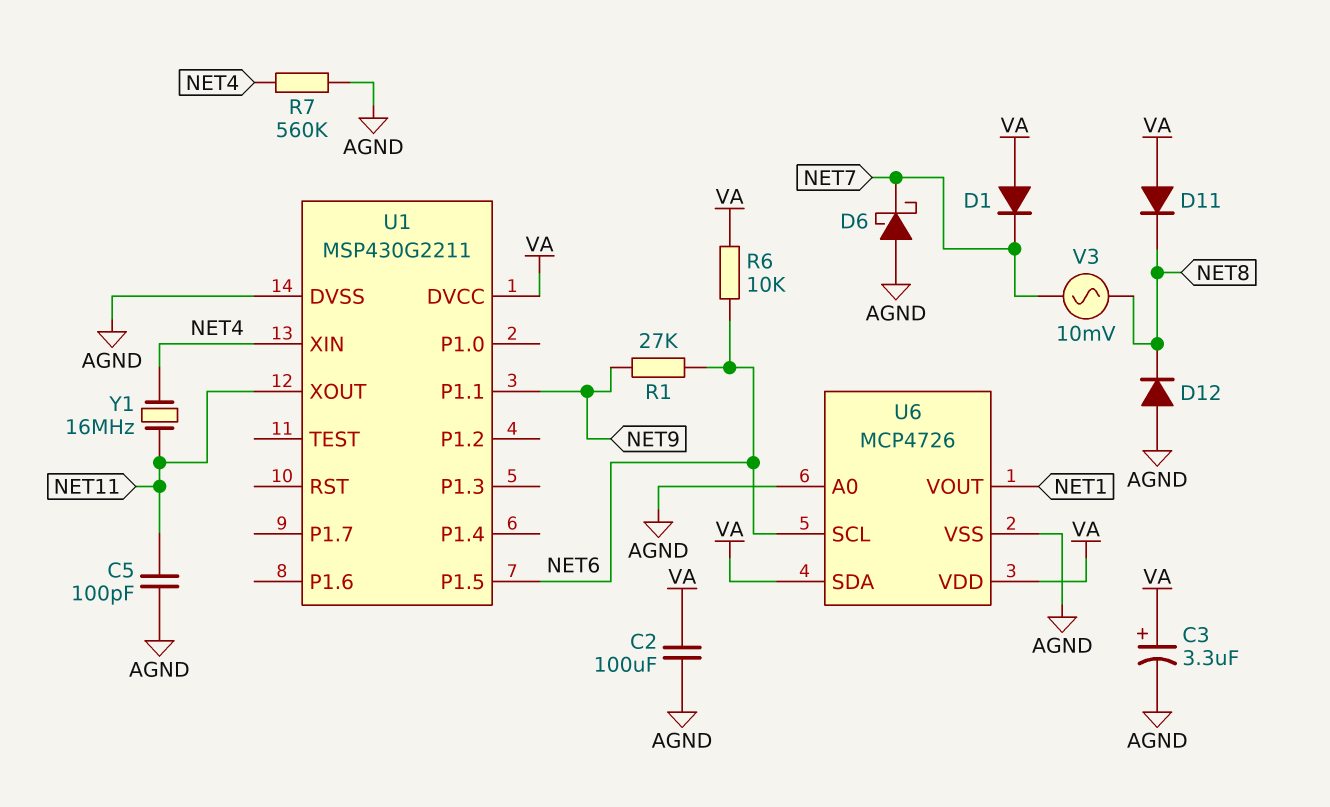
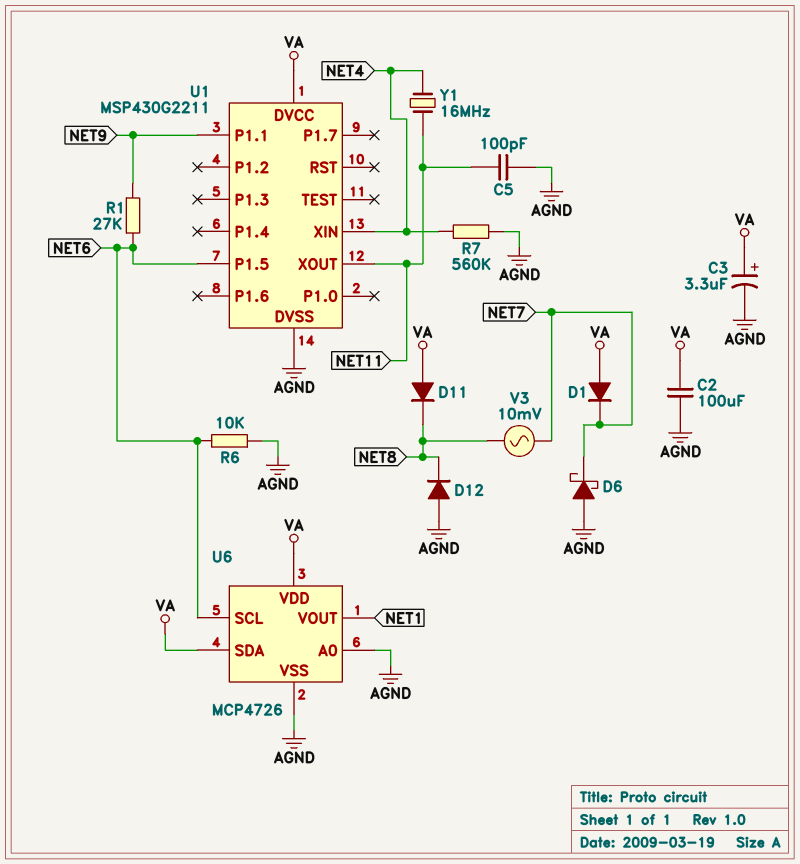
R6: 10k (NET6, VA) -> 10k (AGND, NET6)

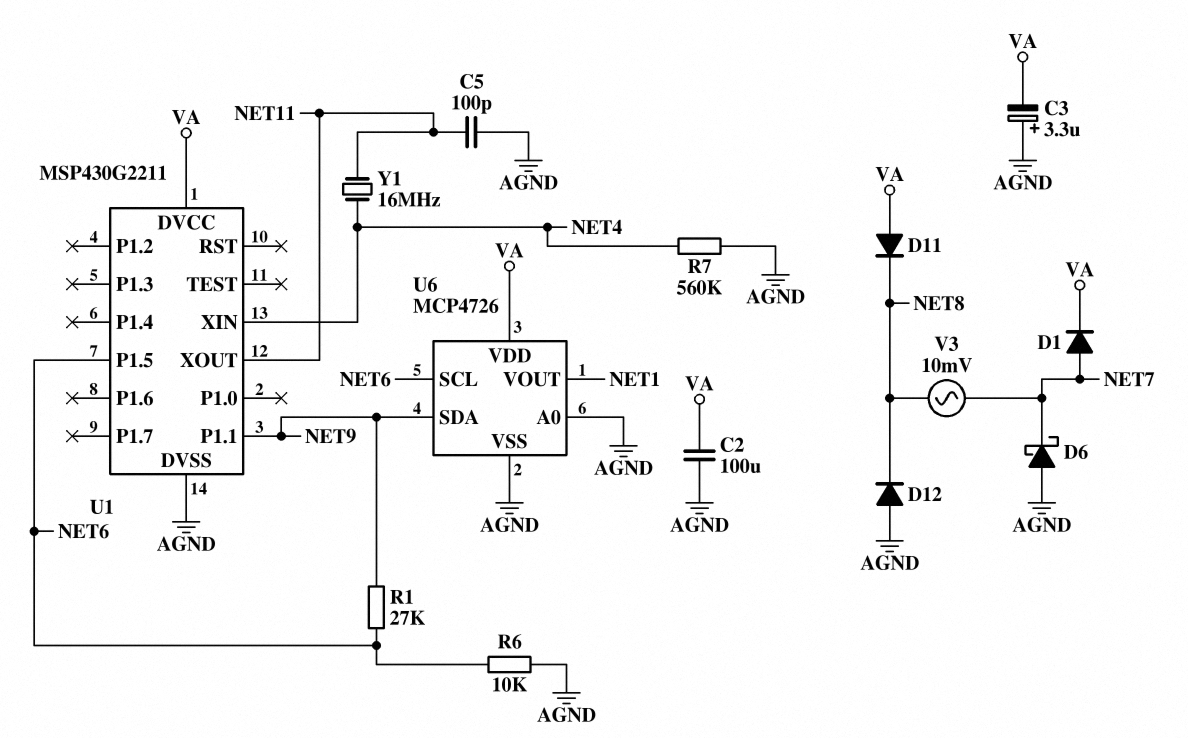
C3: 3.3uF (plus VA, minus AGND) -> 3.3uF (plus AGND, minus VA)
D1: diode (A VA, K NET7) -> diode (A NET7, K VA)
U6 pin SDA: VA -> NET9

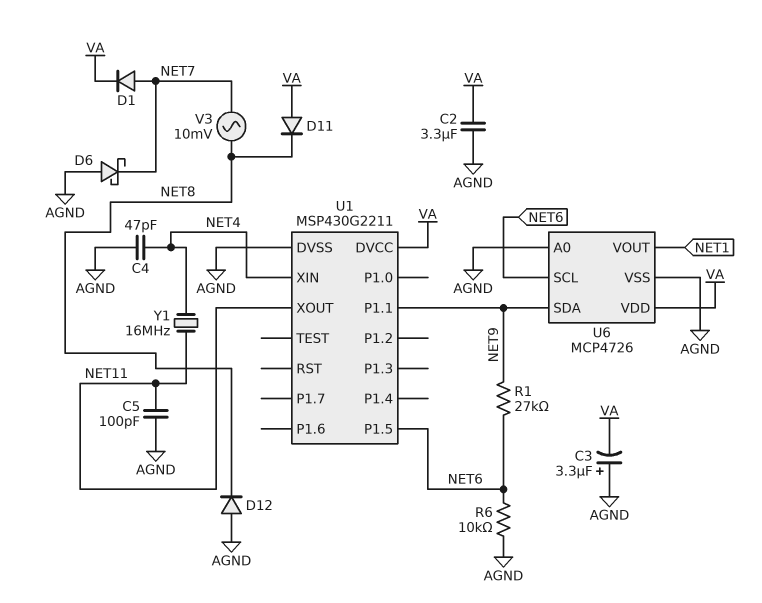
C2: 100uF (AGND, VA) -> 3.3uF (AGND, VA)
C4: none -> 47pF (AGND, NET4)
R7: 560k (AGND, NET4) -> none

